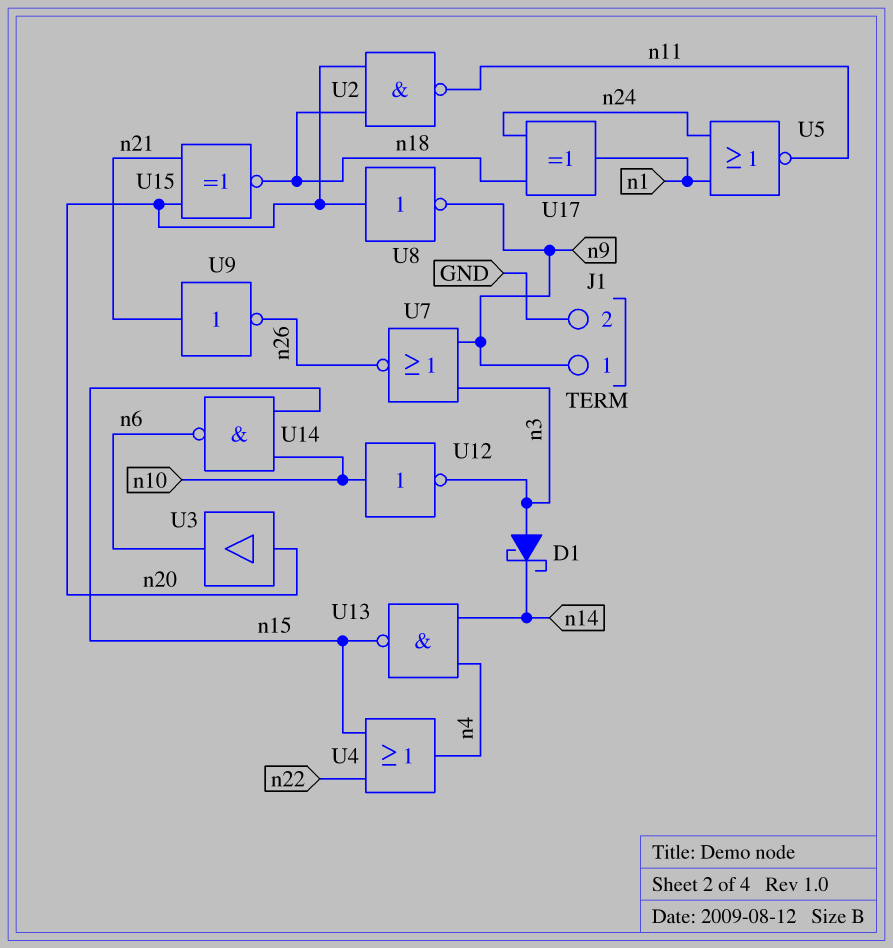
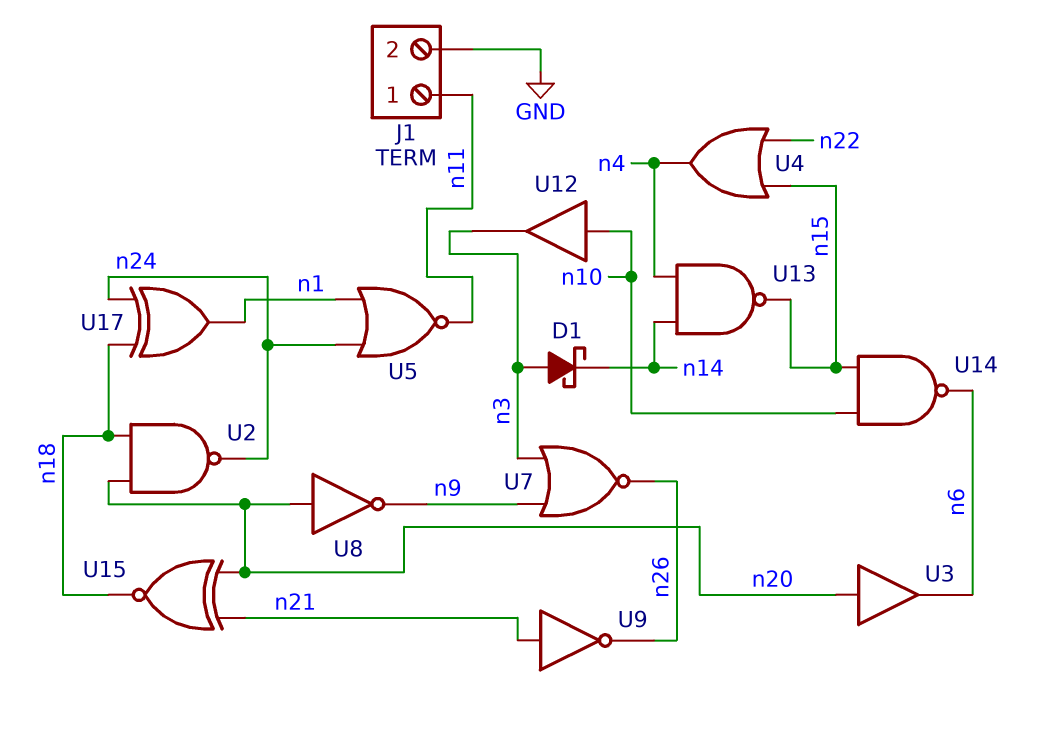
J1 pin 1: n9 -> n11
U2: NAND (in n18, in n20, out n11) -> NAND (in n18, in n20, out n24)
U12: NOT (in n10, out n3) -> buffer (in n10, out n3)

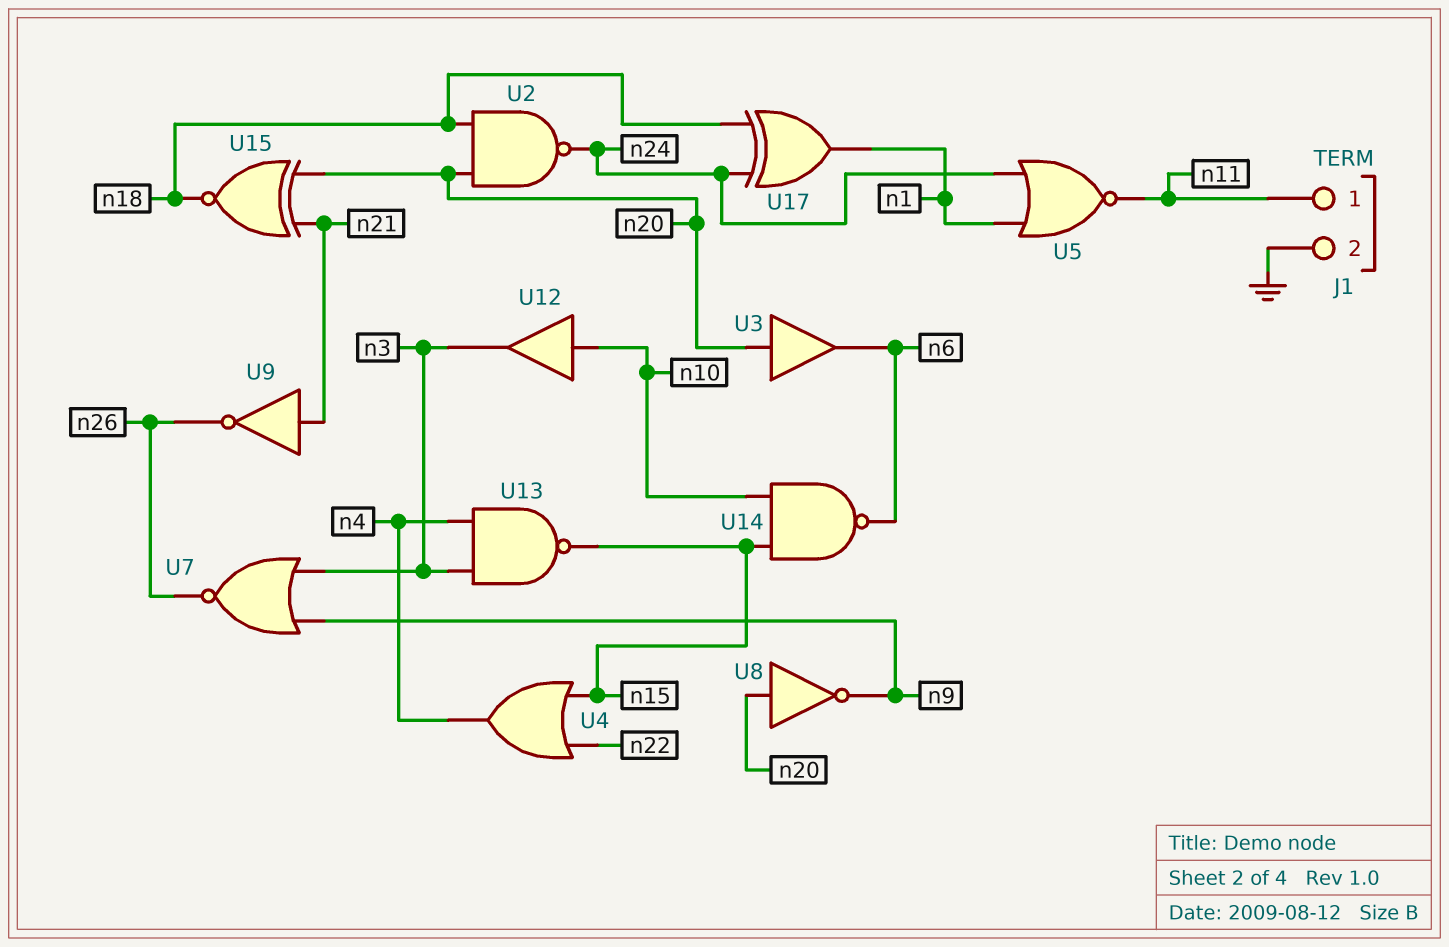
D1: schottky (A n3, K n14) -> none
U13: NAND (in n4, in n14, out n15) -> NAND (in n3, in n4, out n15)

